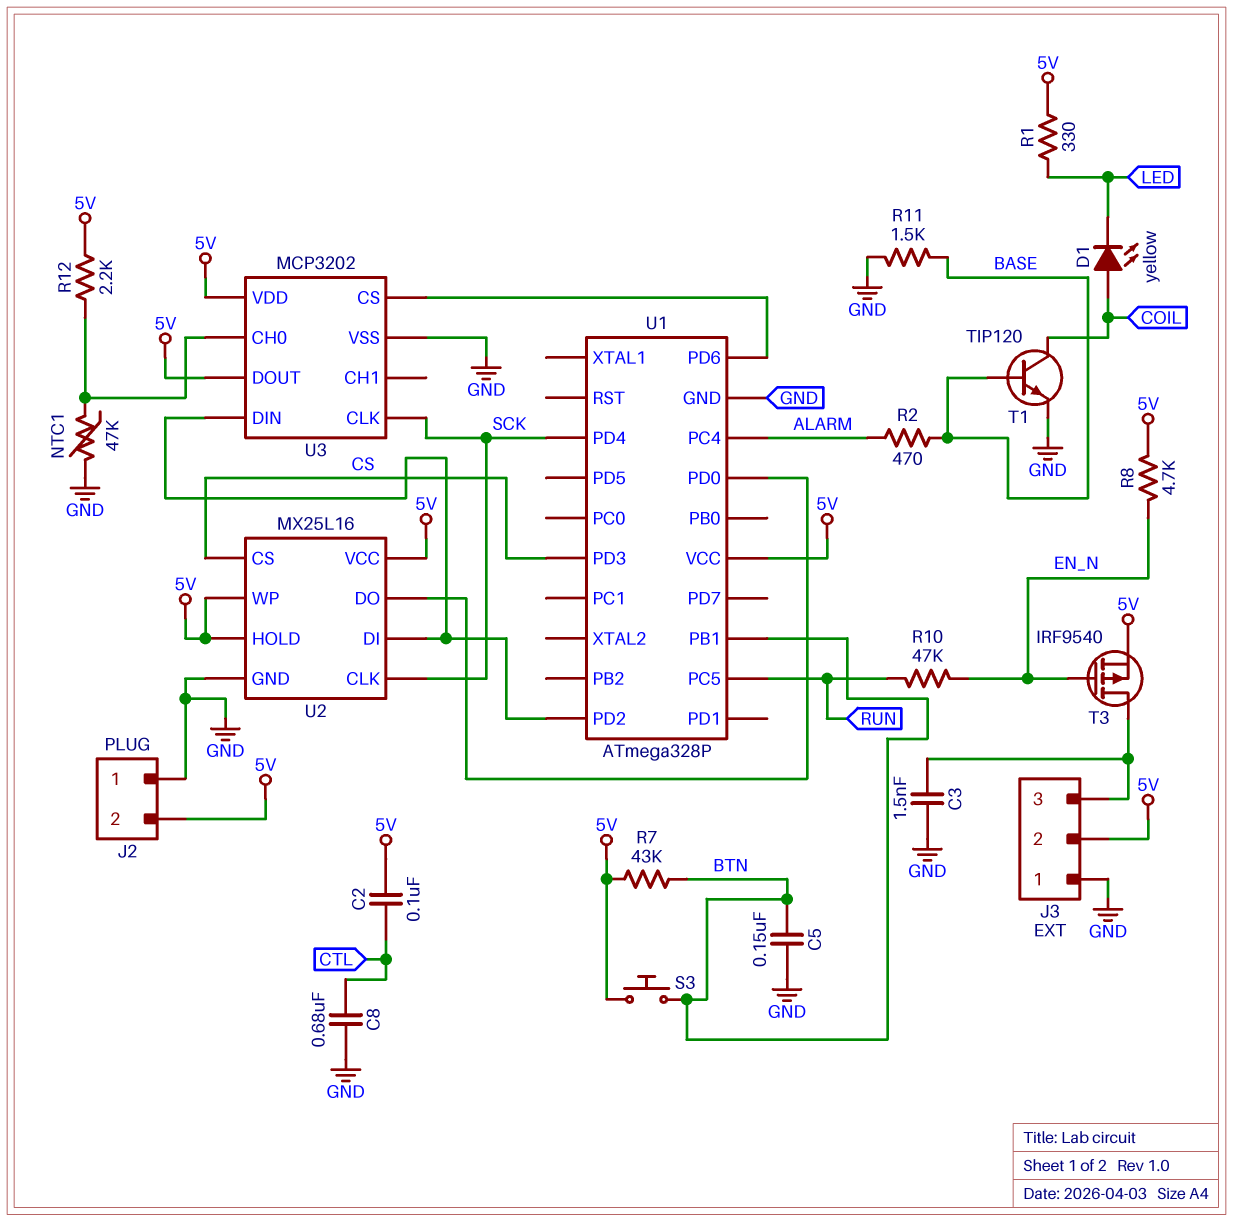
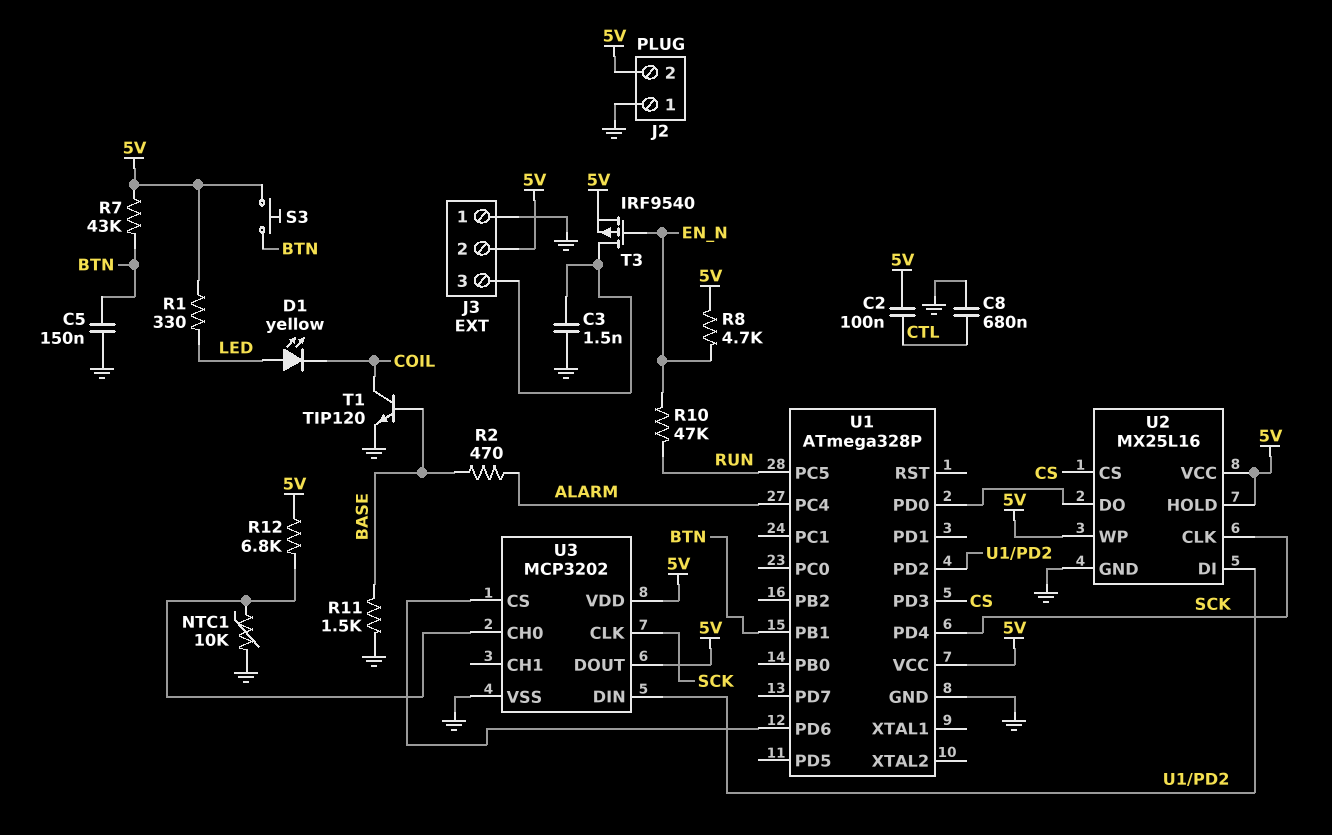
D1: LED yellow (A COIL, K LED) -> LED yellow (A LED, K COIL)
NTC1: 47k (GND, U3/CH0) -> 10k (GND, U3/CH0)
R12: 2.2k (5V, U3/CH0) -> 6.8k (5V, U3/CH0)

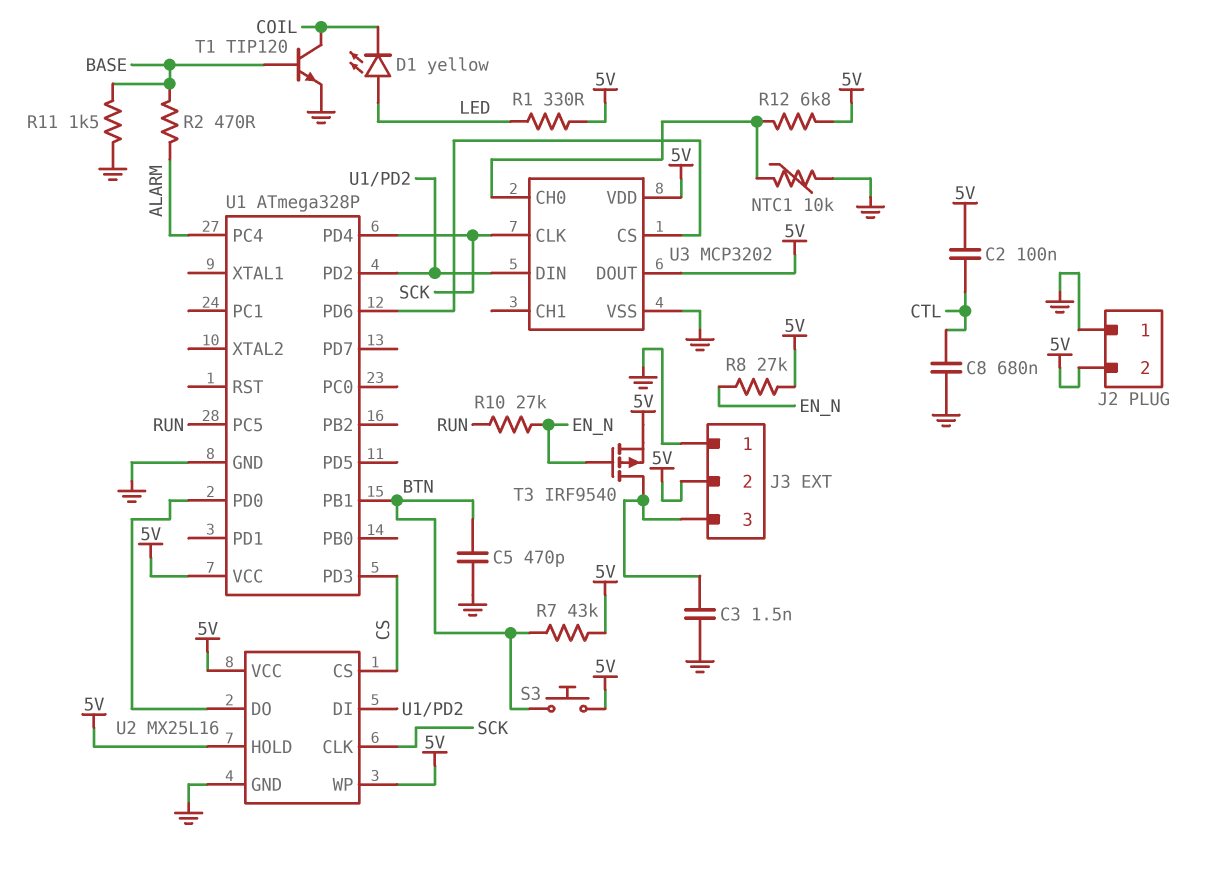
C5: 150nF (BTN, GND) -> 470pF (BTN, GND)
R8: 4.7k (5V, EN_N) -> 27k (5V, EN_N)
R10: 47k (EN_N, RUN) -> 27k (EN_N, RUN)

